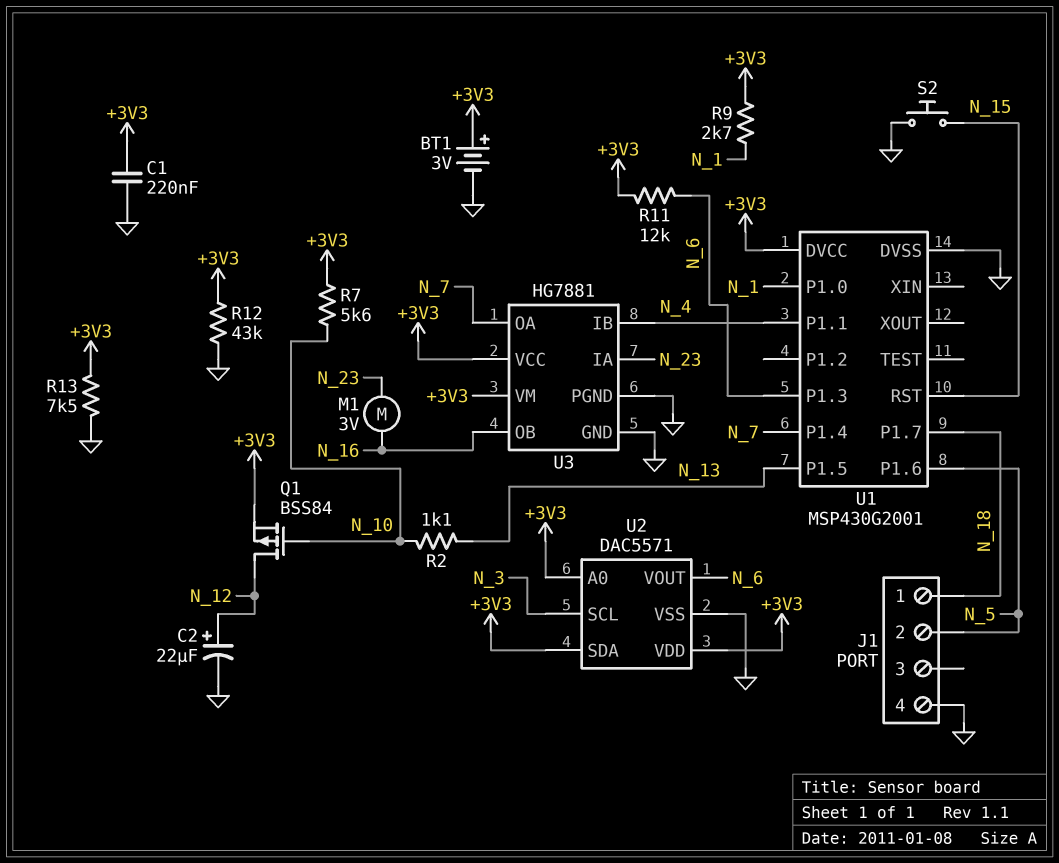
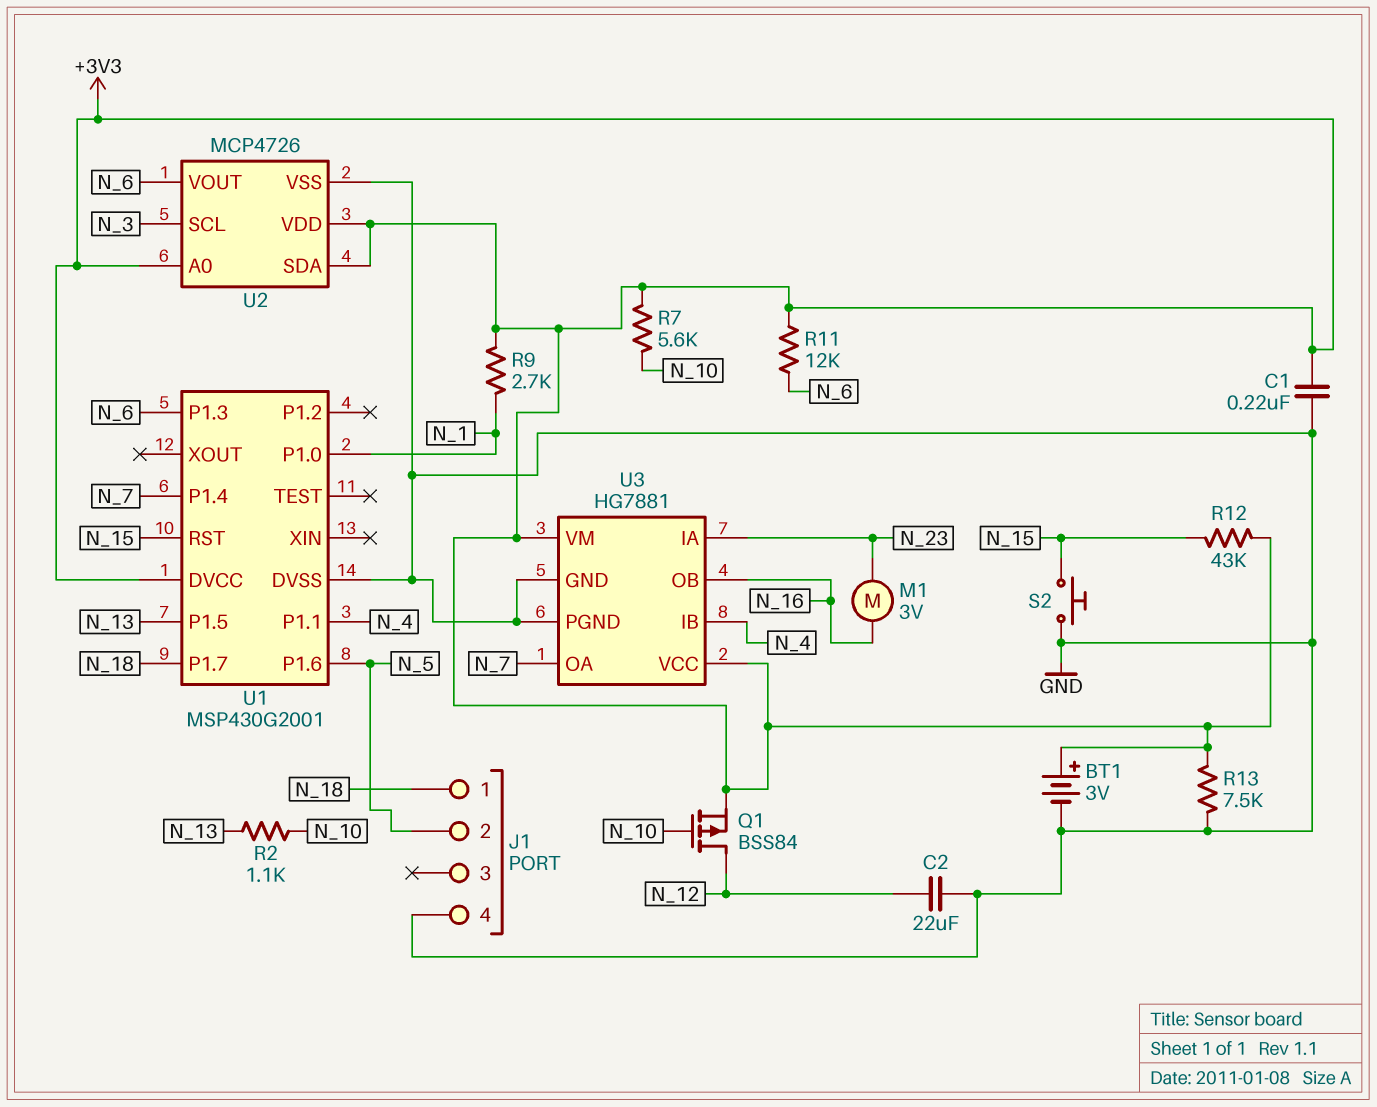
C2: 22uF (plus N_12, minus GND) -> 22uF (GND, N_12)
R12: 43k (+3V3, GND) -> 43k (+3V3, N_15)
U2: DAC5571 -> MCP4726

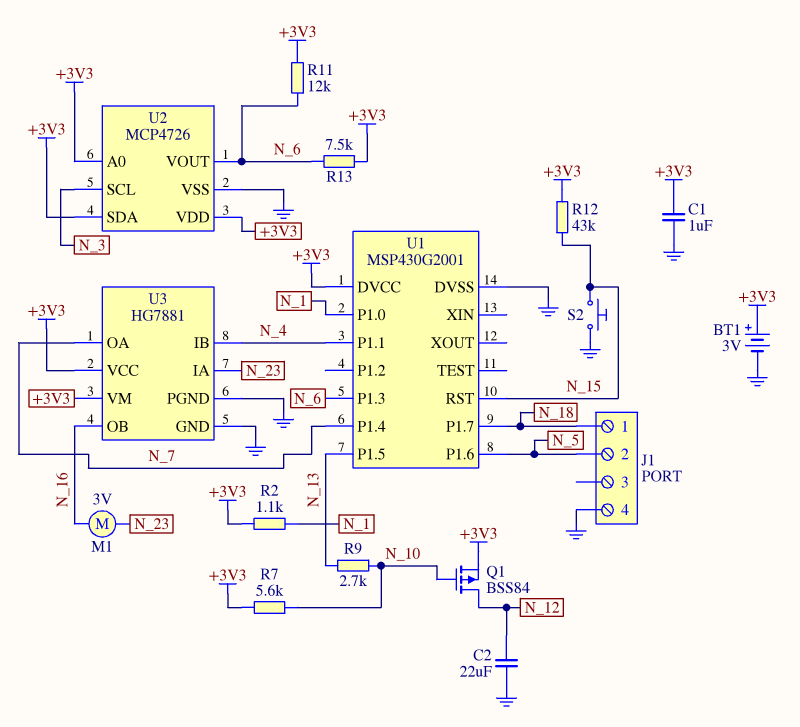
C1: 220nF (+3V3, GND) -> 1uF (+3V3, GND)
R2: 1.1k (N_10, N_13) -> 1.1k (+3V3, N_1)
R9: 2.7k (+3V3, N_1) -> 2.7k (N_10, N_13)
R13: 7.5k (+3V3, GND) -> 7.5k (+3V3, N_6)

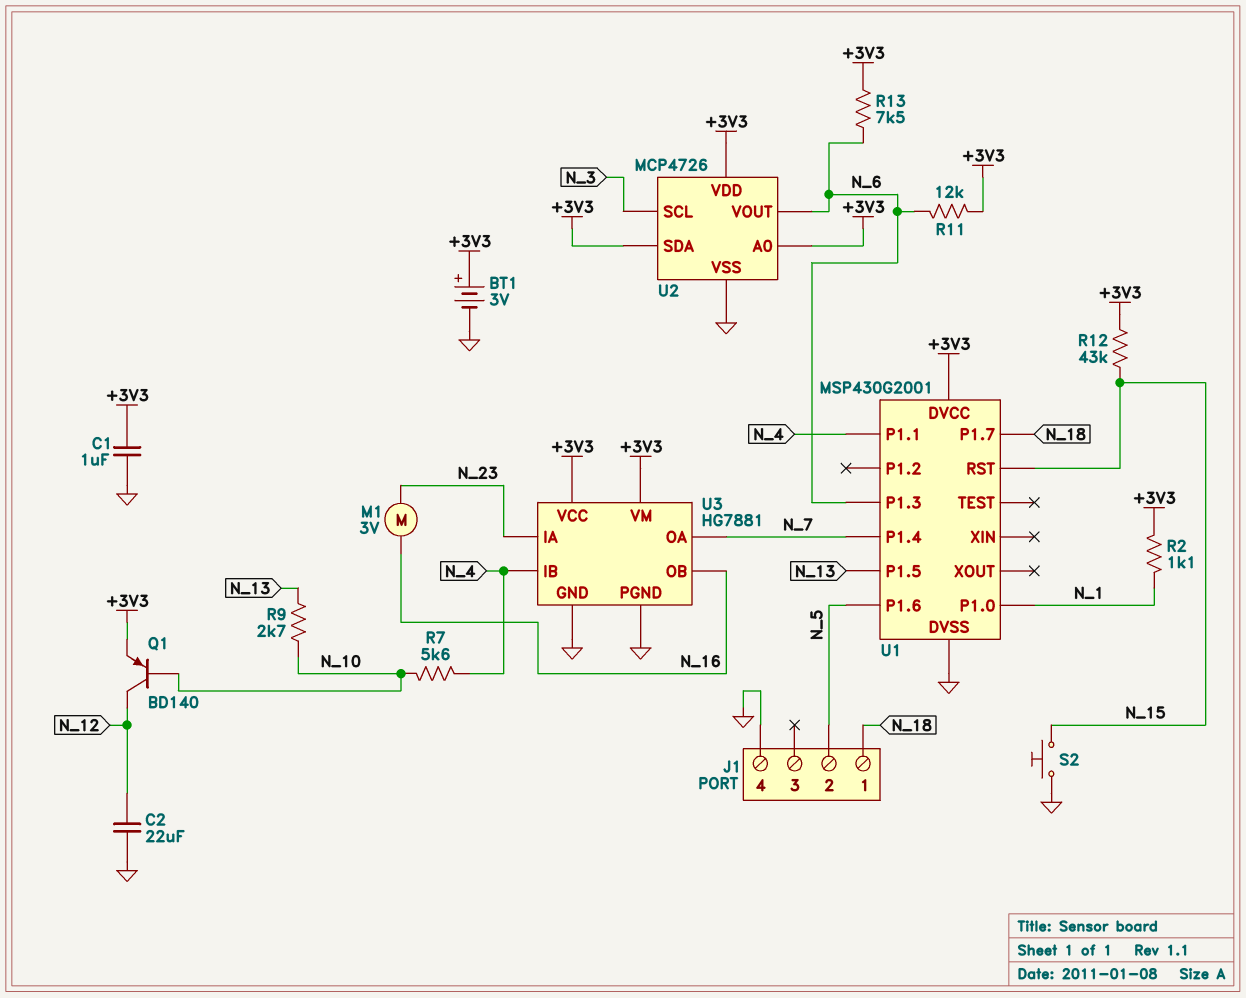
Q1: PMOS BSS84 (G N_10, D N_12, S +3V3) -> PNP BD140 (B N_10, C N_12, E +3V3)
R7: 5.6k (+3V3, N_10) -> 5.6k (N_4, N_10)

